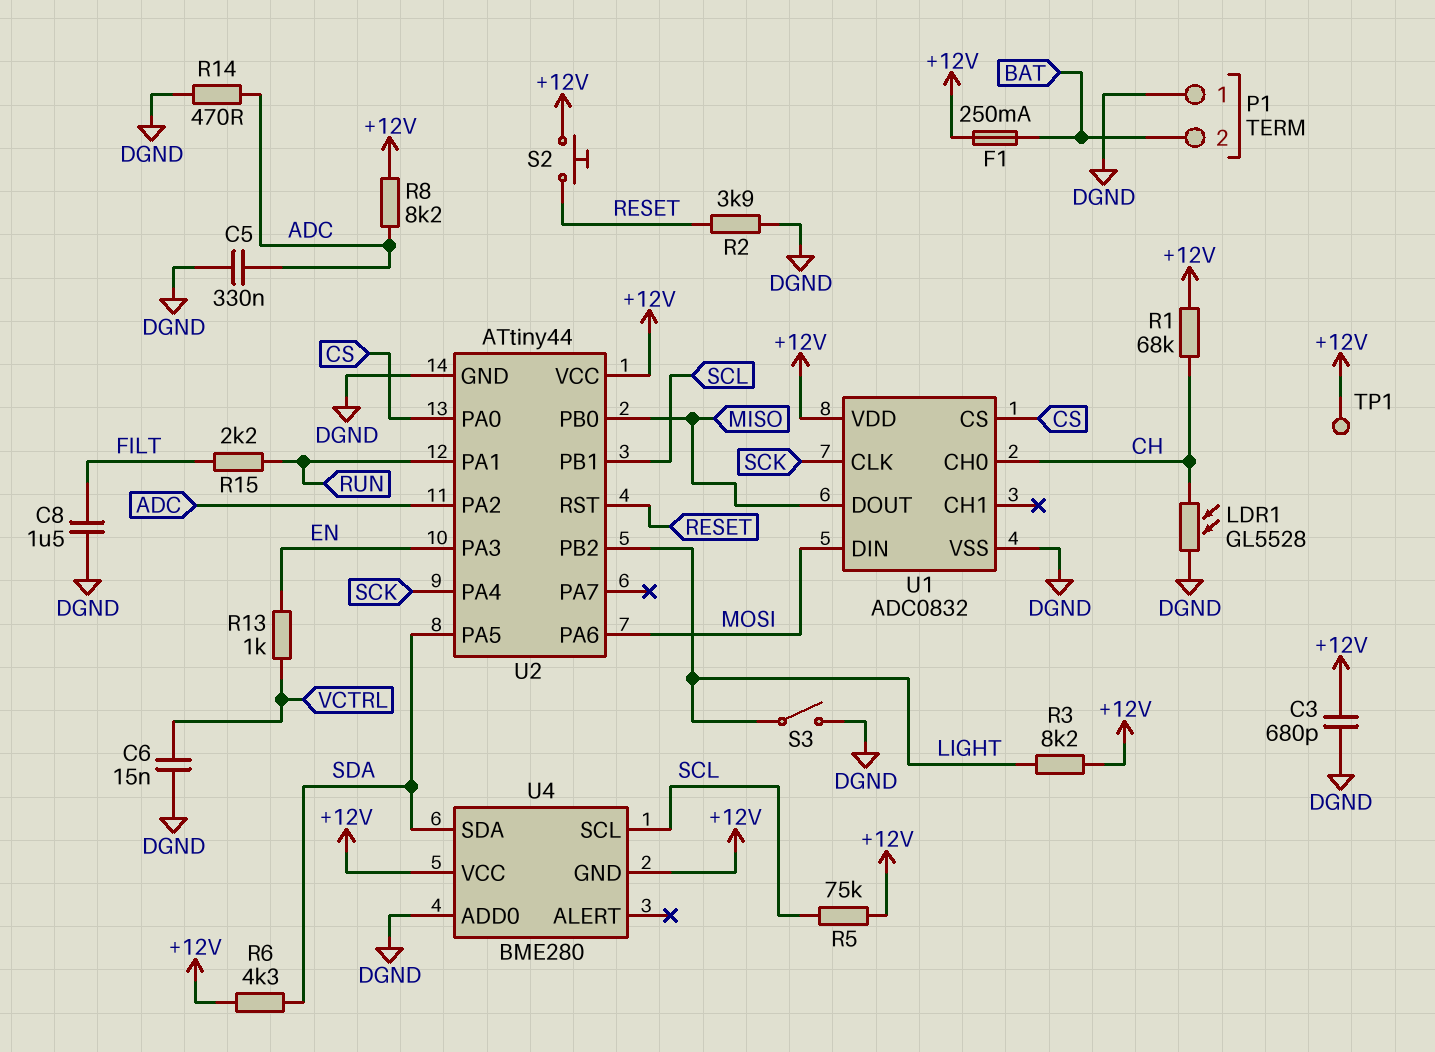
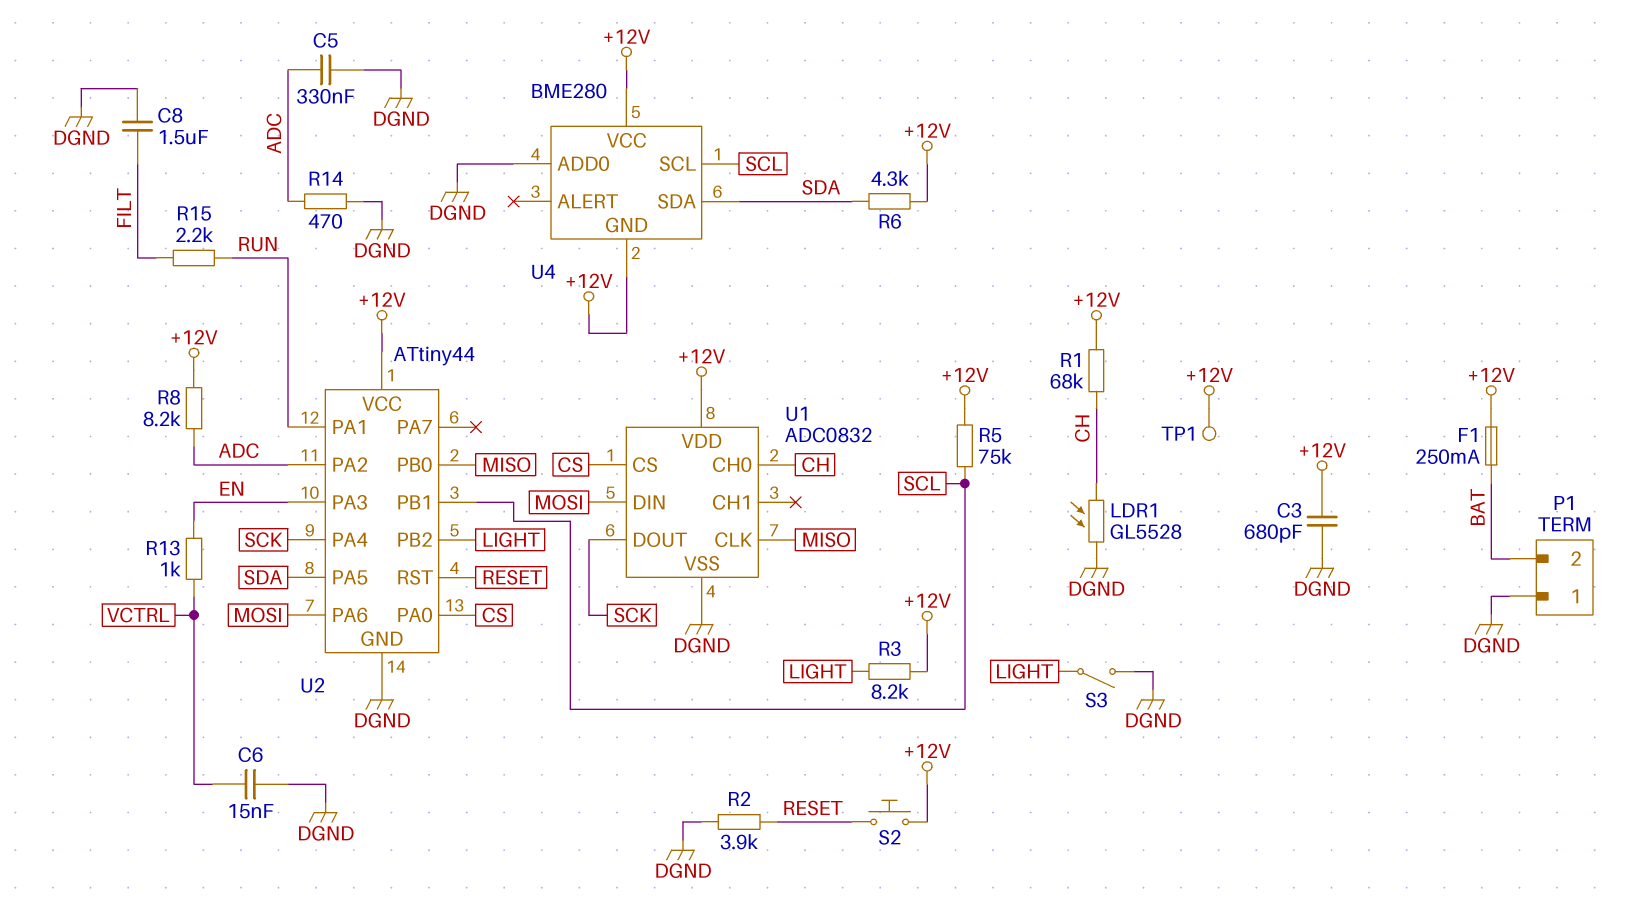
U1 pin CLK: SCK -> MISO
U1 pin DOUT: MISO -> SCK

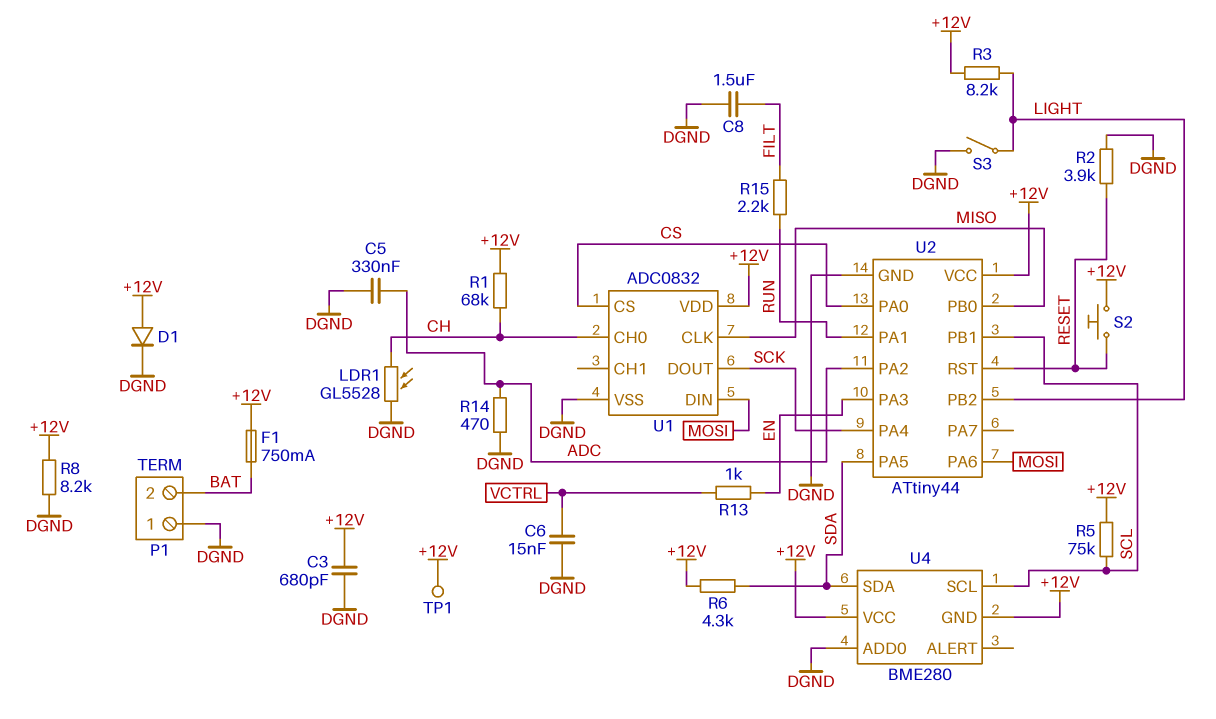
D1: none -> diode (A +12V, K DGND)
F1: 250mA (+12V, BAT) -> 750mA (+12V, BAT)
R8: 8.2k (+12V, ADC) -> 8.2k (+12V, DGND)

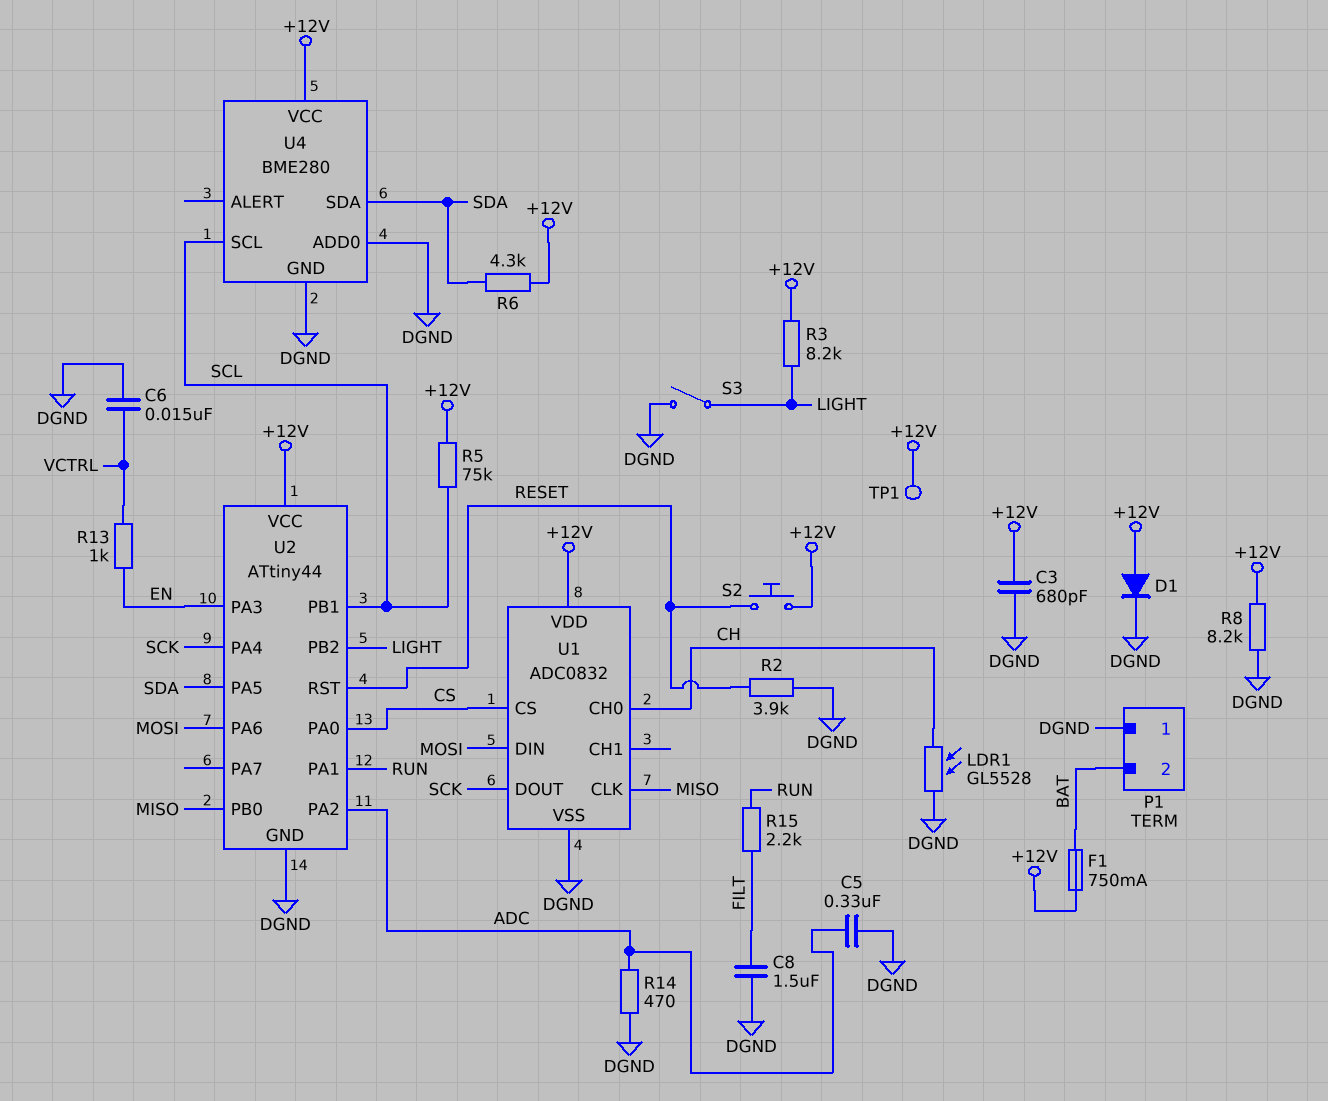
R1: 68k (+12V, CH) -> none
U4 pin GND: +12V -> DGND

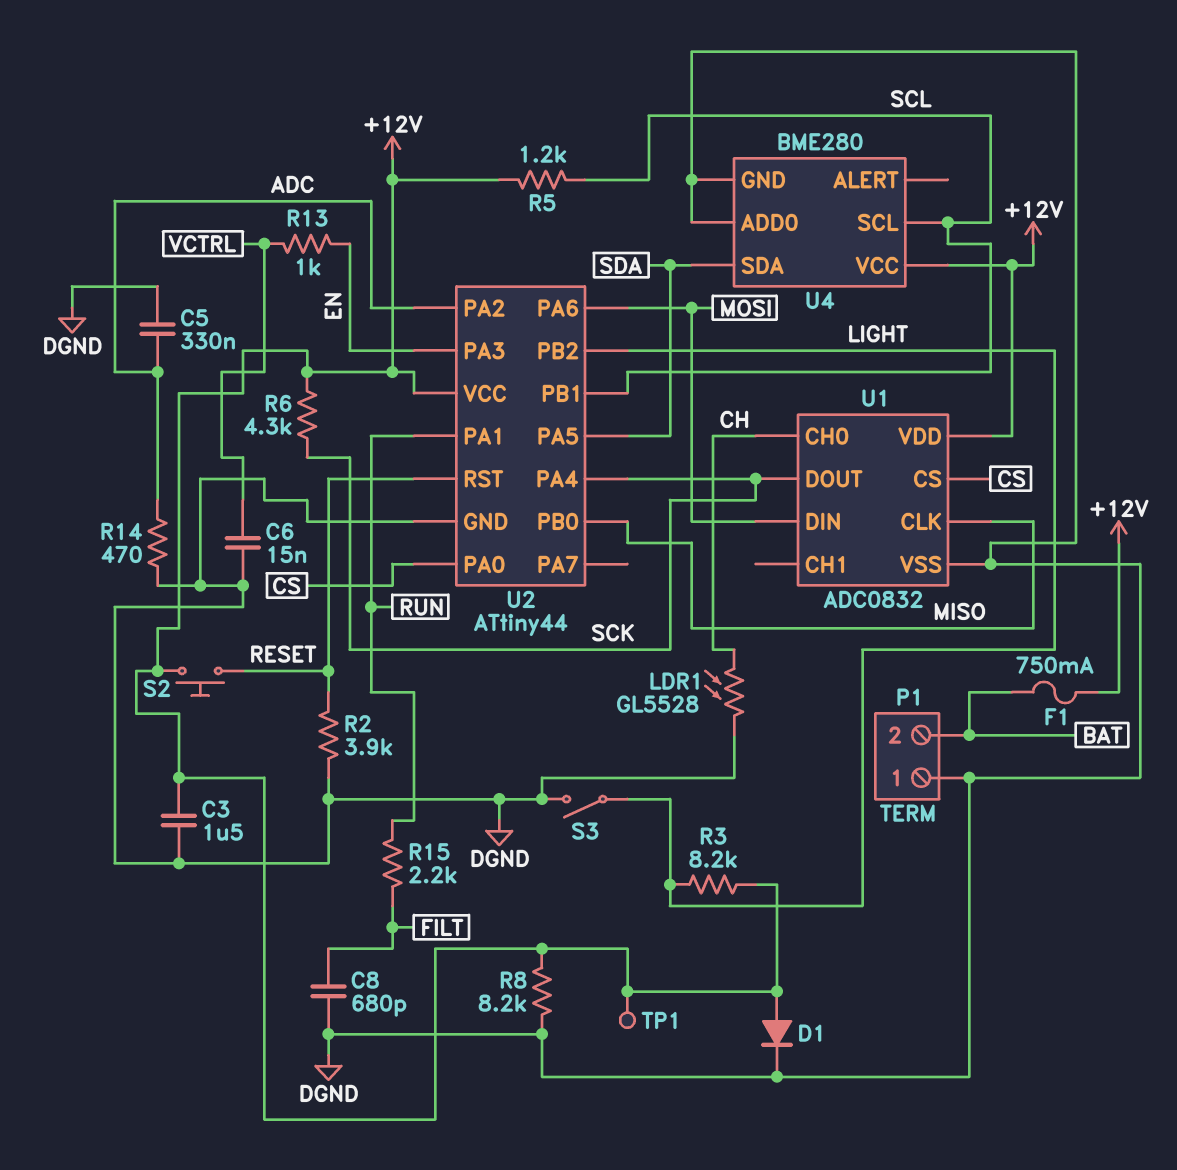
C3: 680pF (+12V, DGND) -> 1.5uF (+12V, DGND)
C8: 1.5uF (DGND, FILT) -> 680pF (DGND, FILT)
R5: 75k (+12V, SCL) -> 1.2k (+12V, SCL)
R6: 4.3k (+12V, SDA) -> 4.3k (+12V, SCK)

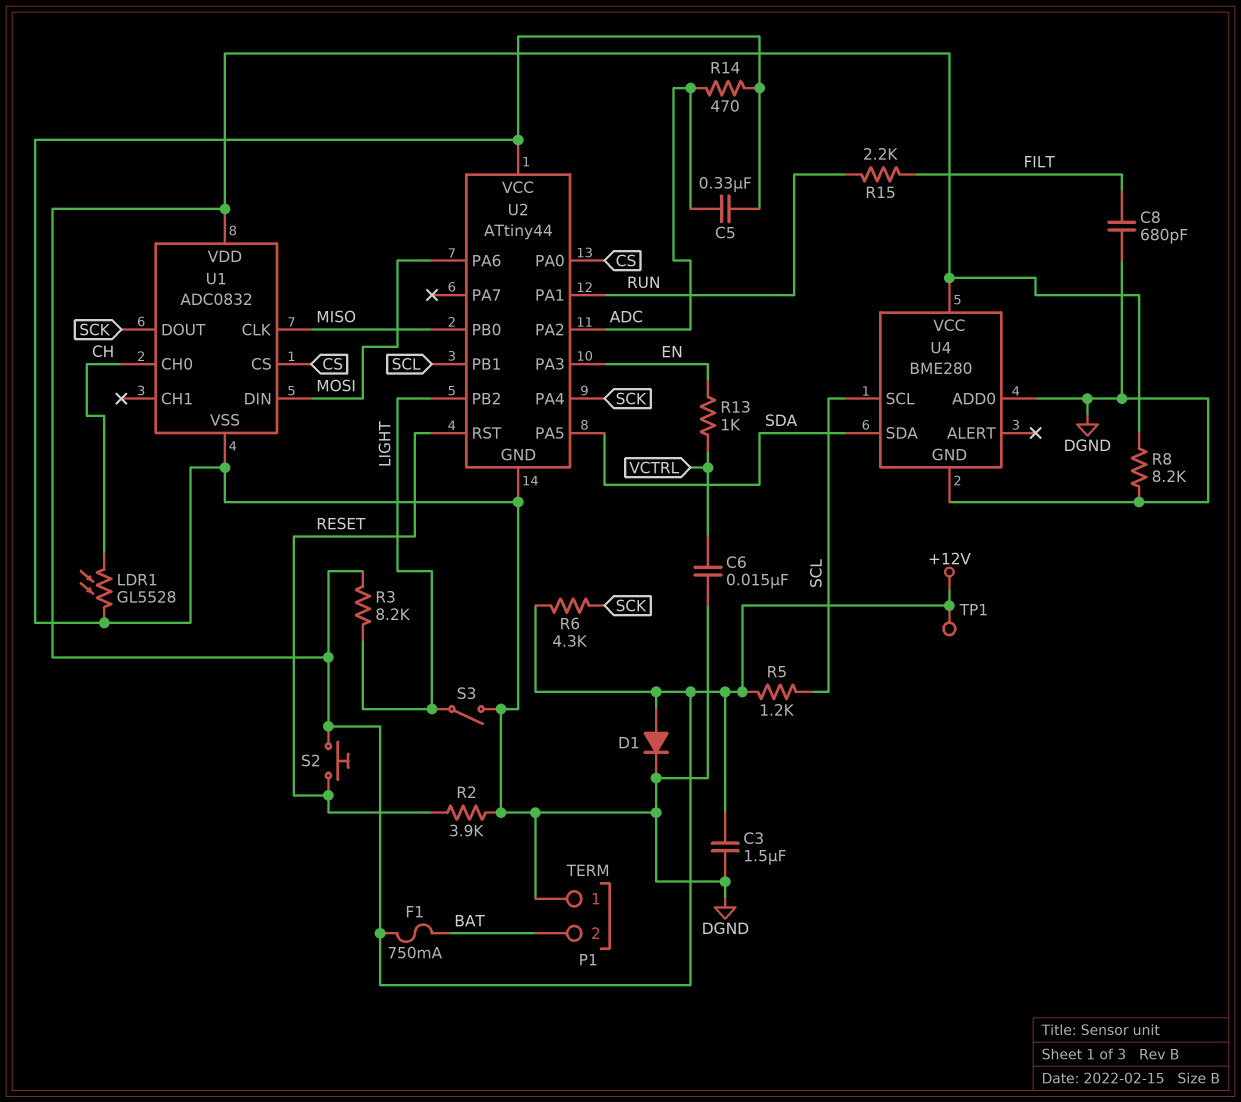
U2 pin VCC: +12V -> DGND

